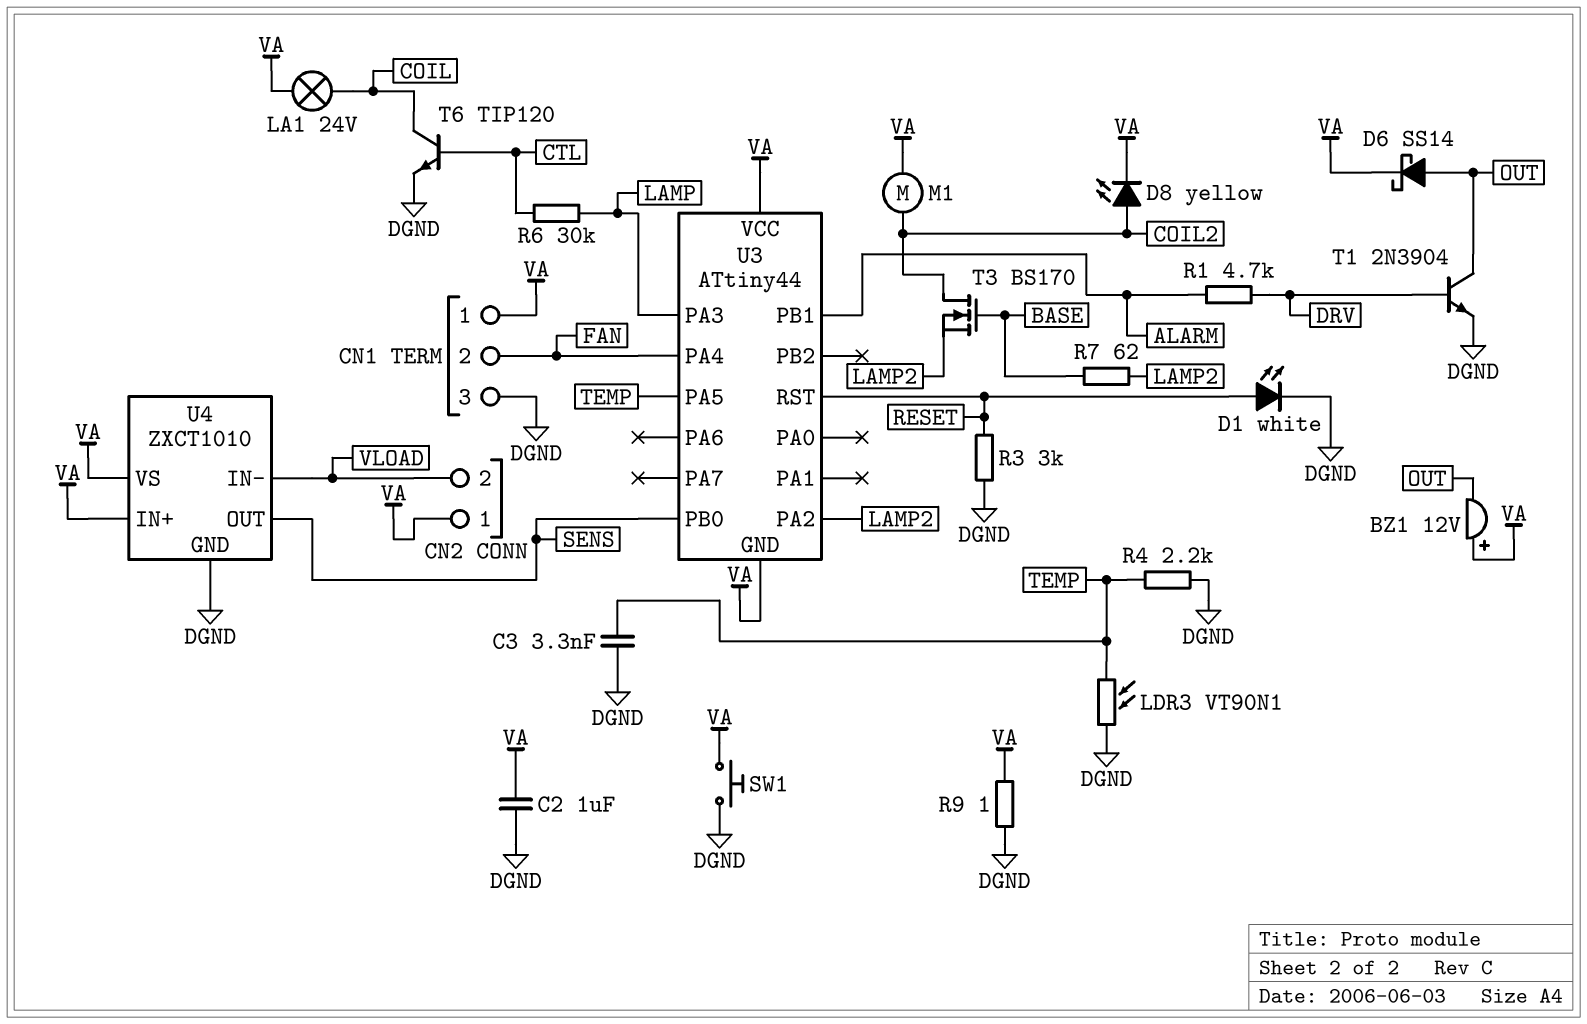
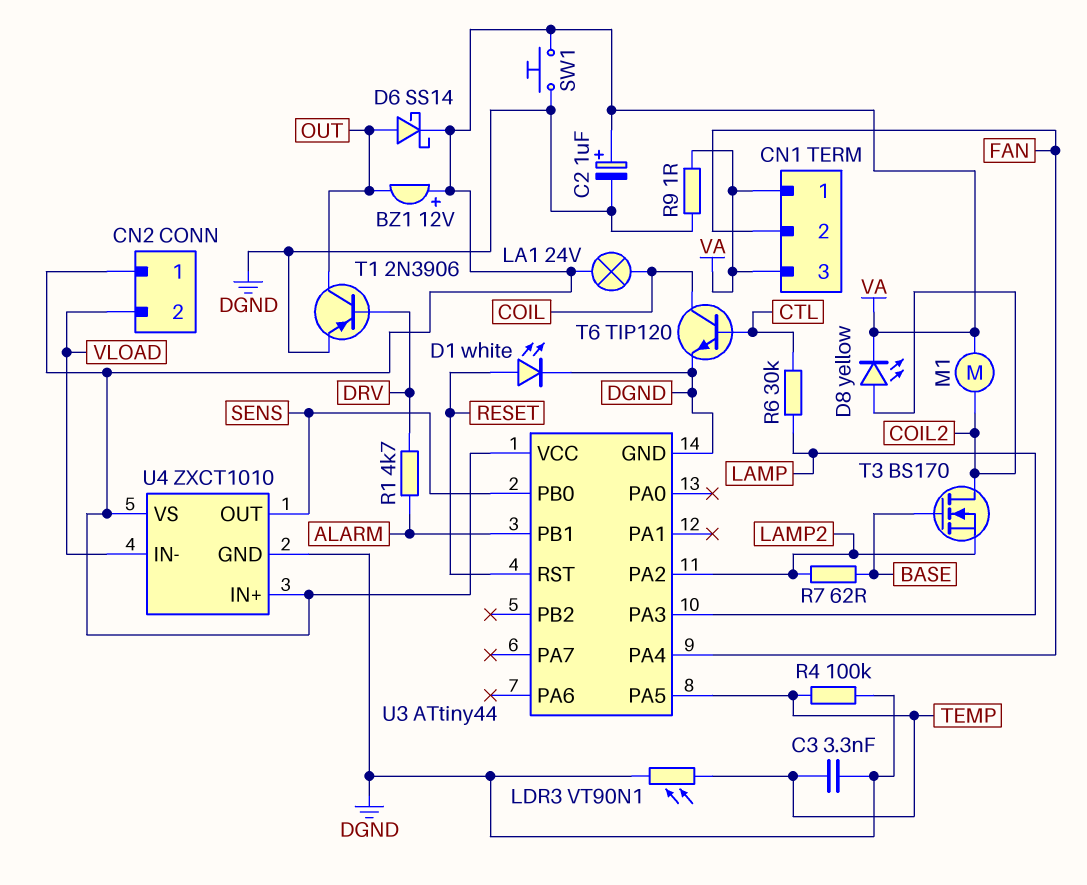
C2: 1uF (DGND, VA) -> 1uF (plus VA, minus DGND)
CN1 pin 3: DGND -> VA
R3: 3k (DGND, RESET) -> none
R4: 2.2k (DGND, TEMP) -> 100k (DGND, TEMP)
T1: NPN 2N3904 (B DRV, C OUT, E DGND) -> PNP 2N3906 (B DRV, C OUT, E DGND)
U3 pin GND: VA -> DGND

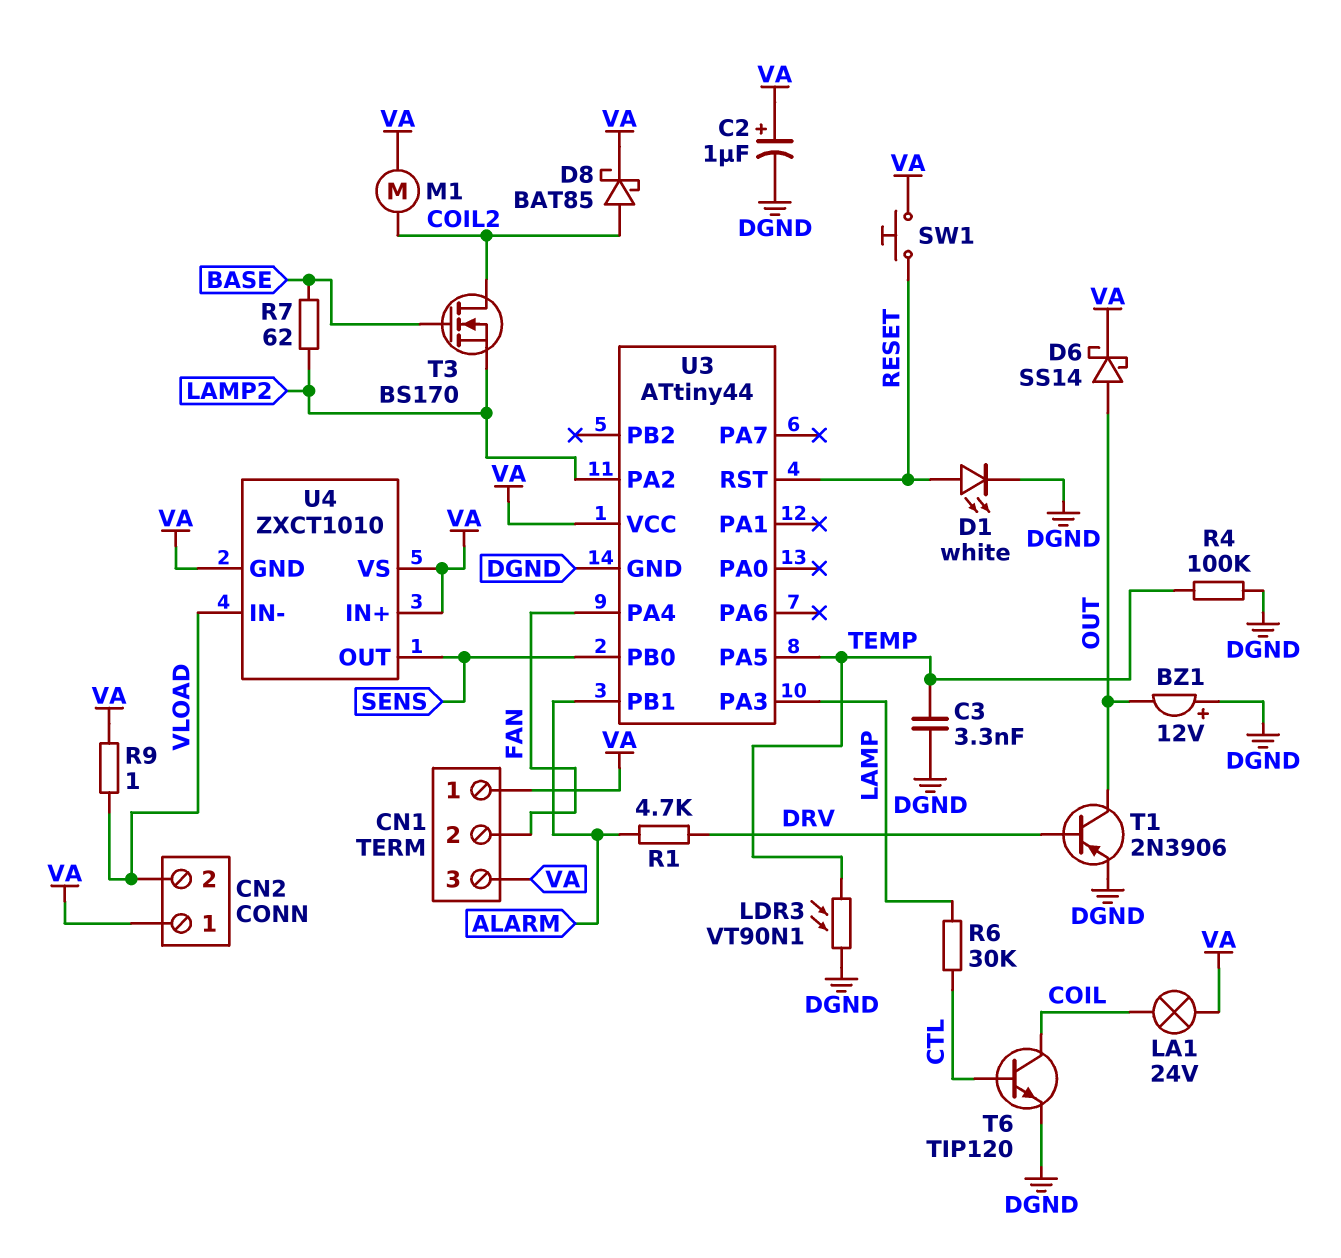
BZ1: buzzer 12V (plus VA, minus OUT) -> buzzer 12V (plus DGND, minus OUT)
D8: LED yellow (A COIL2, K VA) -> schottky BAT85 (A COIL2, K VA)
R9: 1 (DGND, VA) -> 1 (VA, VLOAD)
SW1: button (DGND, VA) -> button (RESET, VA)
U4 pin GND: DGND -> VA

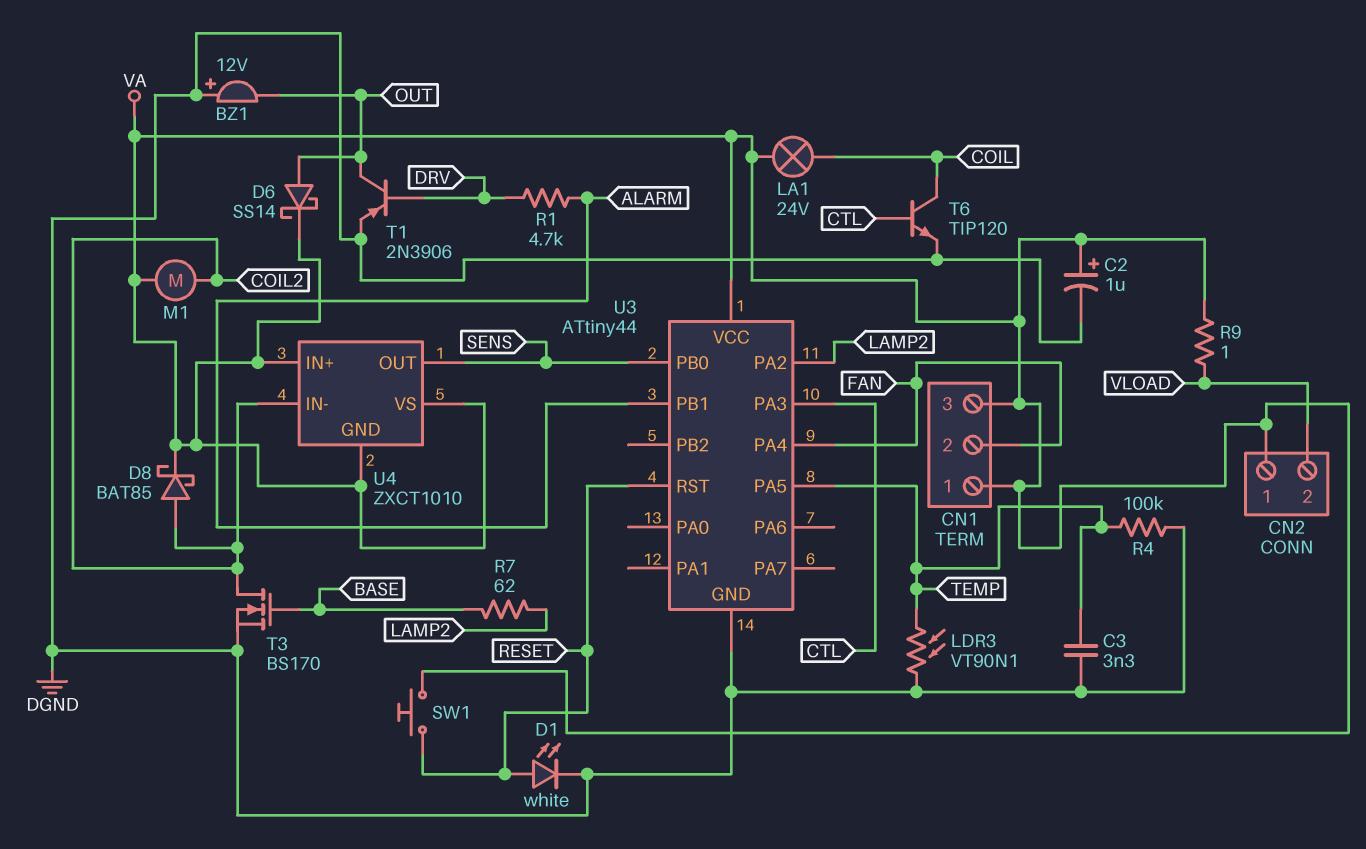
R6: 30k (CTL, LAMP) -> none
T3: NMOS BS170 (G BASE, D COIL2, S LAMP2) -> NMOS BS170 (G BASE, D COIL2, S DGND)
U3 pin PA3: LAMP -> CTL
U4 pin IN-: VLOAD -> COIL2

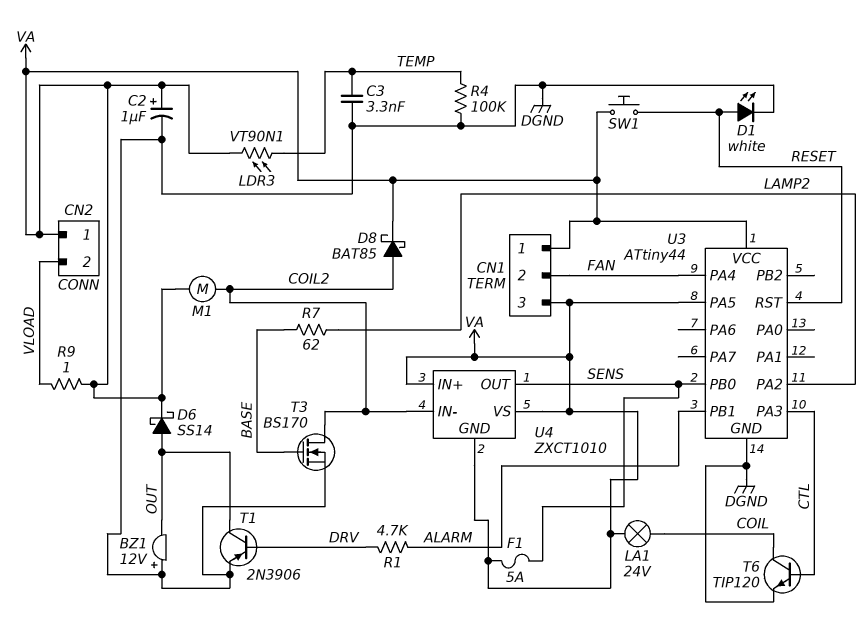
F1: none -> 5A (SENS, VA)
LDR3: VT90N1 (DGND, TEMP) -> VT90N1 (TEMP, VA)
U3 pin PA5: TEMP -> VA

